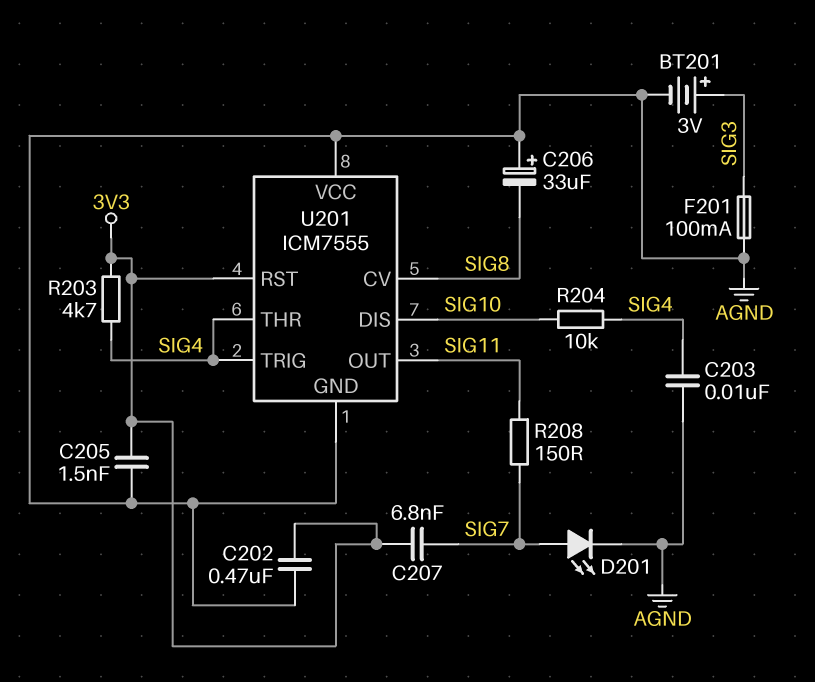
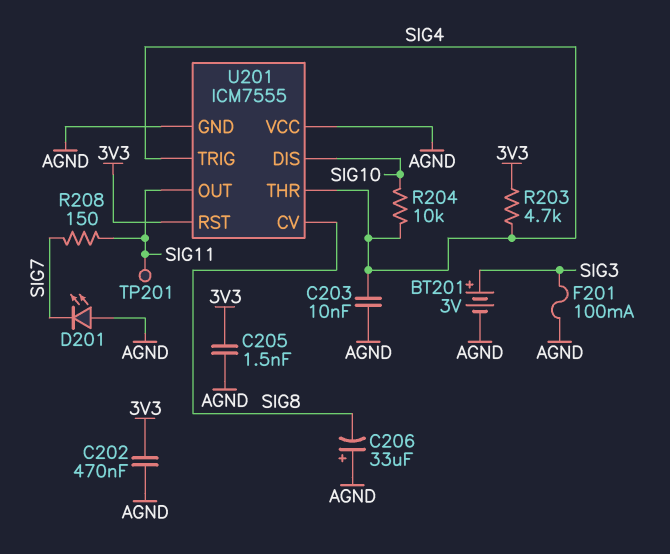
C207: 6.8nF (3V3, SIG7) -> none
D201: LED (A SIG7, K AGND) -> LED (A AGND, K SIG7)
TP201: none -> test point (SIG11)

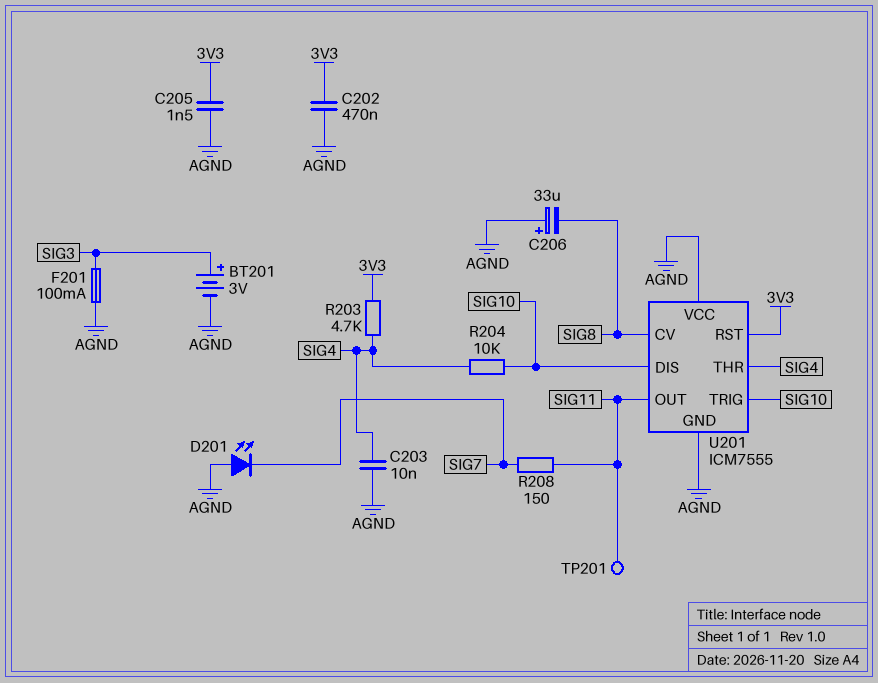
U201 pin TRIG: SIG4 -> SIG10

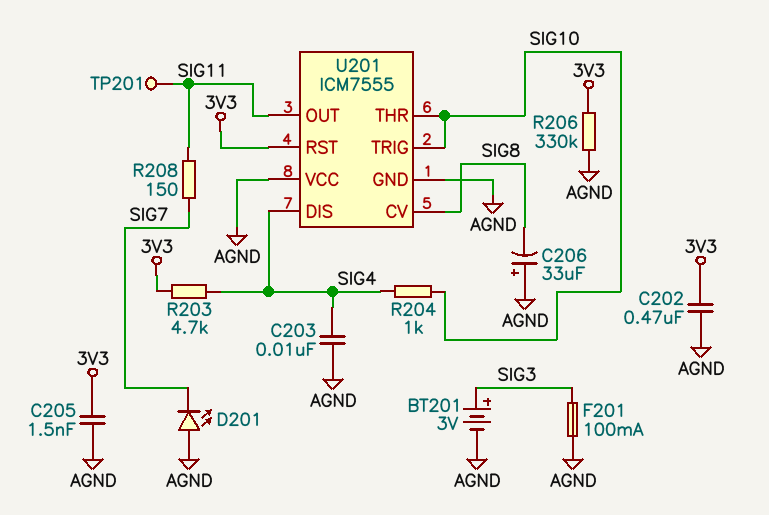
R204: 10k (SIG4, SIG10) -> 1k (SIG4, SIG10)
R206: none -> 330k (3V3, AGND)
U201 pin DIS: SIG10 -> SIG4
U201 pin THR: SIG4 -> SIG10

